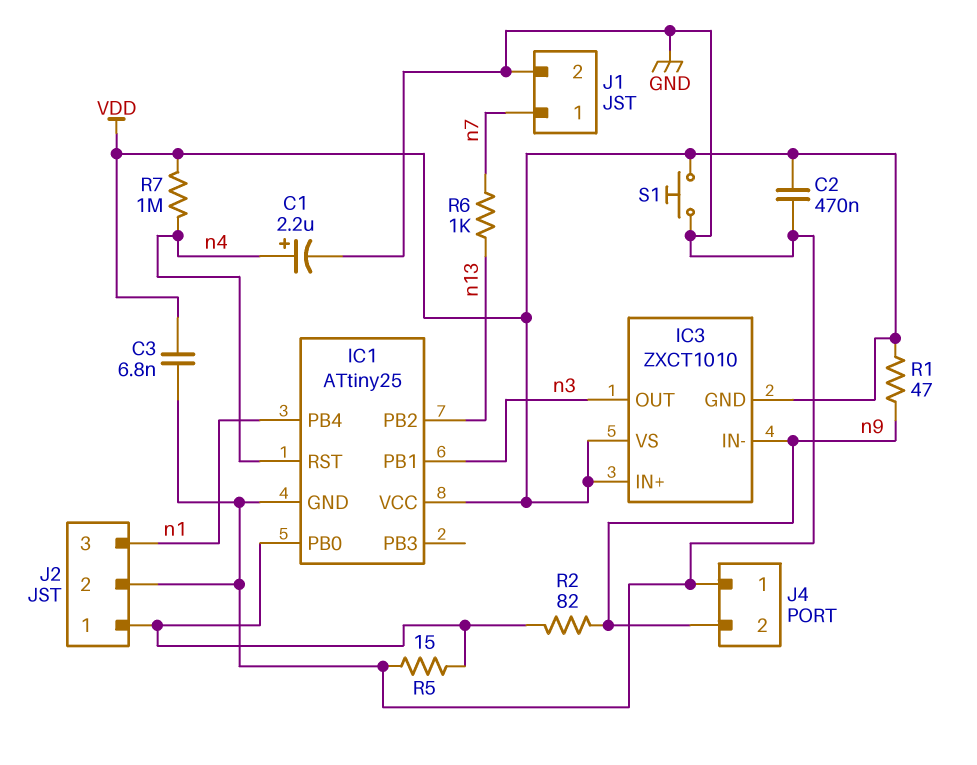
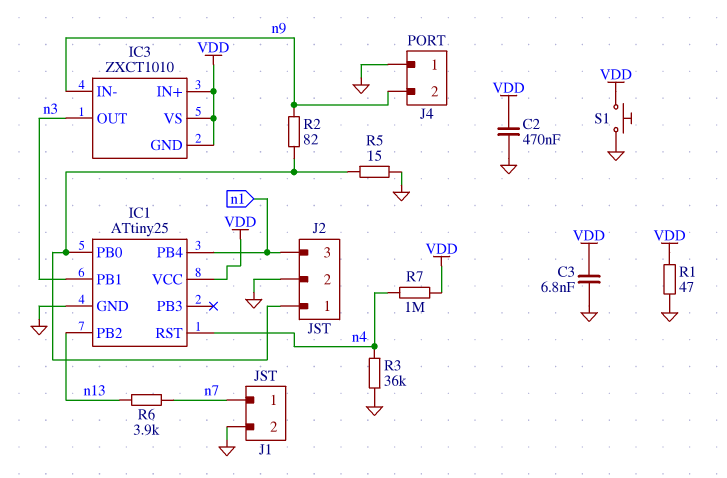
C1: 2.2uF (plus n4, minus GND) -> none
R1: 47 (VDD, n9) -> 47 (GND, VDD)
R3: none -> 36k (GND, n4)
R6: 1k (n7, n13) -> 3.9k (n7, n13)

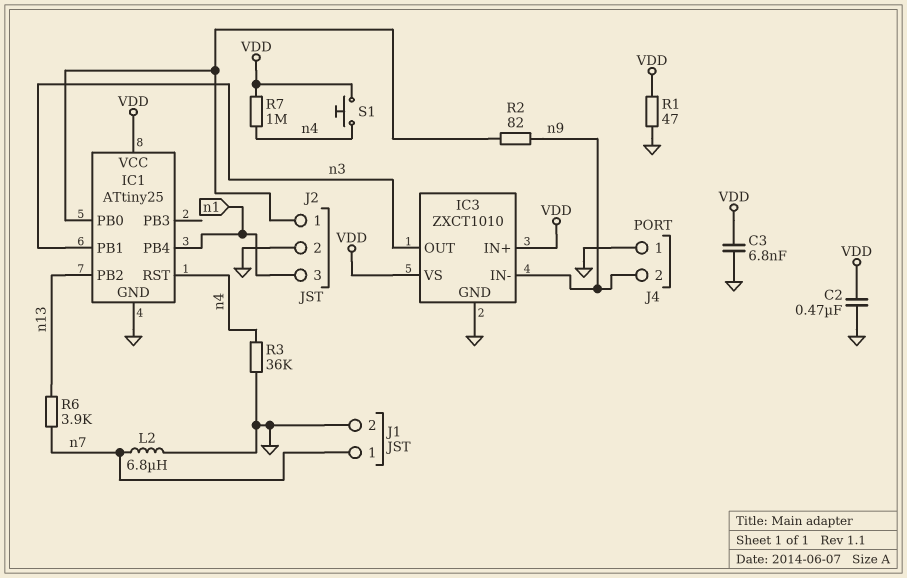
IC3 pin GND: VDD -> GND
L2: none -> 6.8uH (GND, n7)
R5: 15 (GND, IC1/PB0) -> none
S1: button (GND, VDD) -> button (VDD, n4)

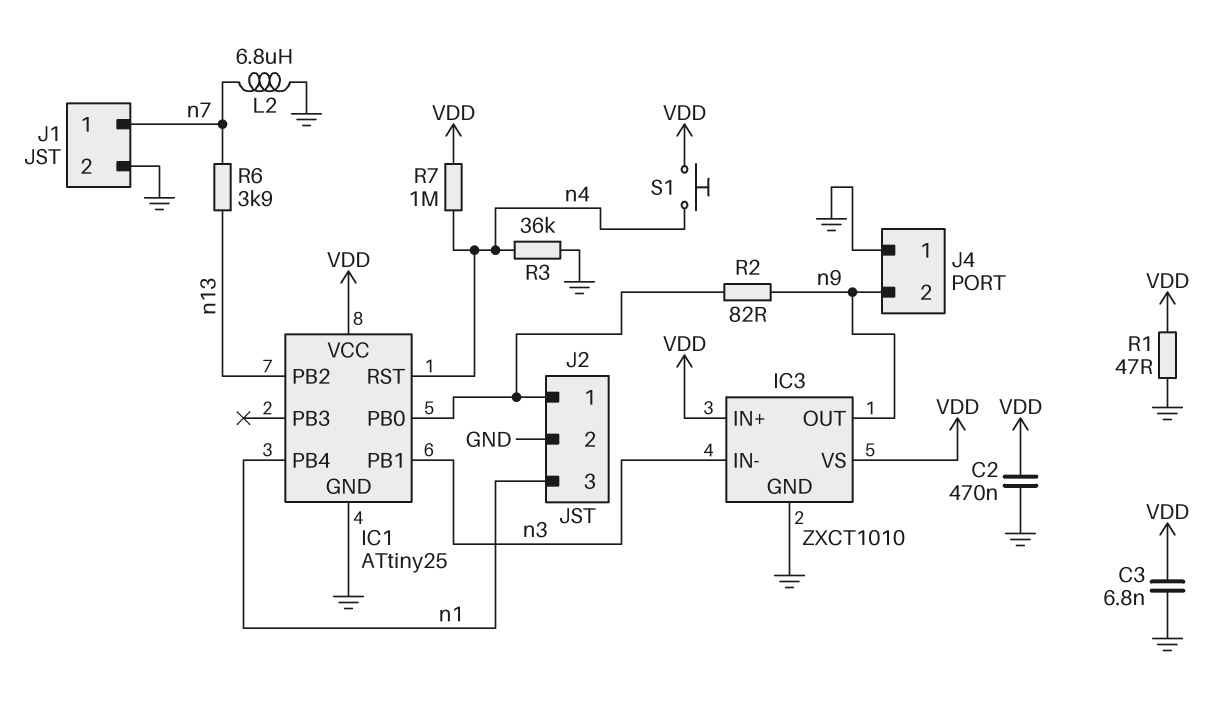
IC3 pin IN-: n9 -> n3
IC3 pin OUT: n3 -> n9

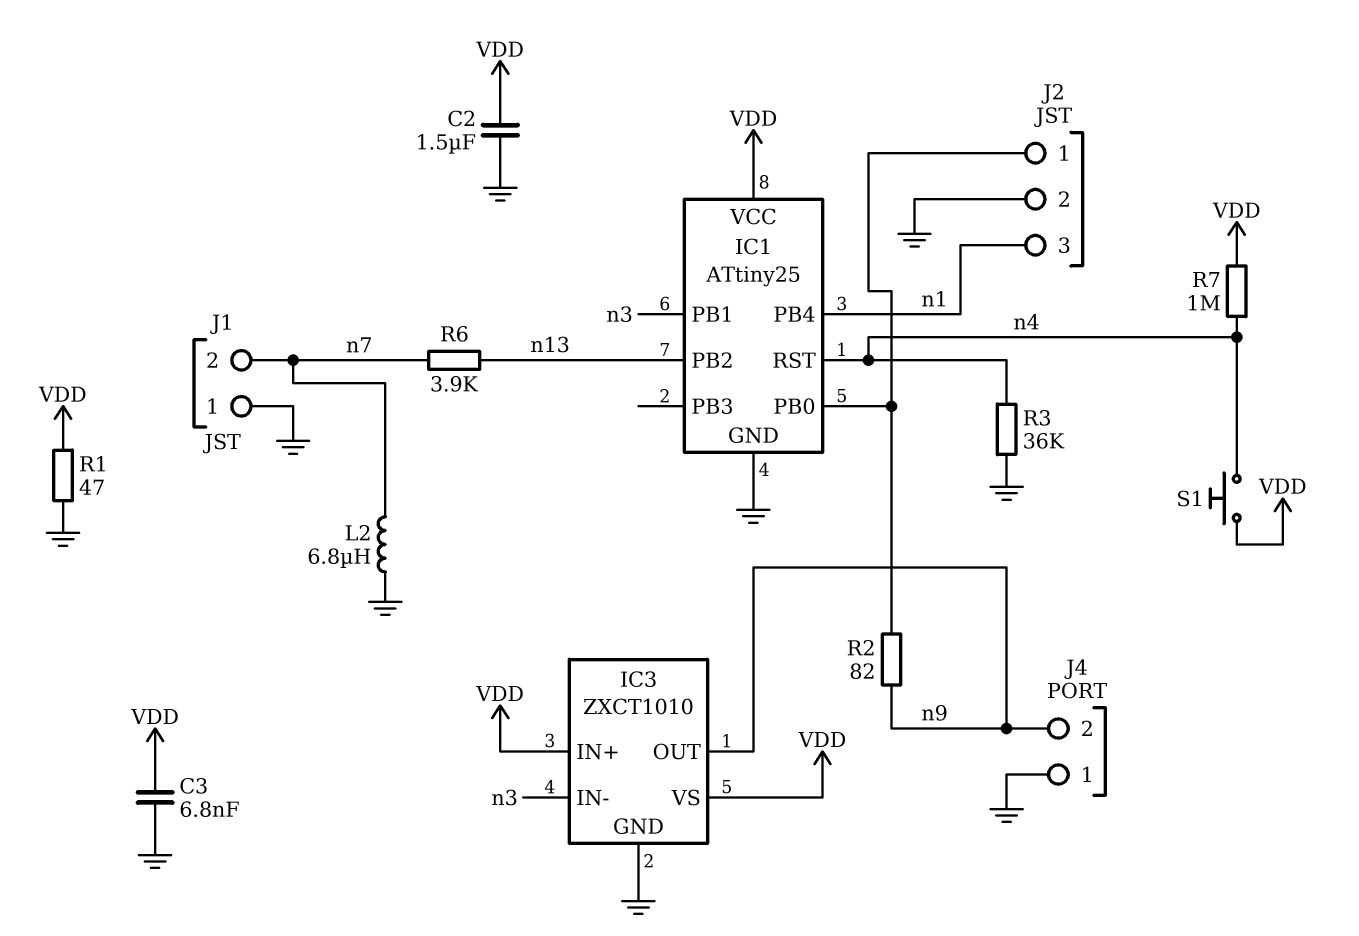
C2: 470nF (GND, VDD) -> 1.5uF (GND, VDD)
J1 pin 1: n7 -> GND
J1 pin 2: GND -> n7

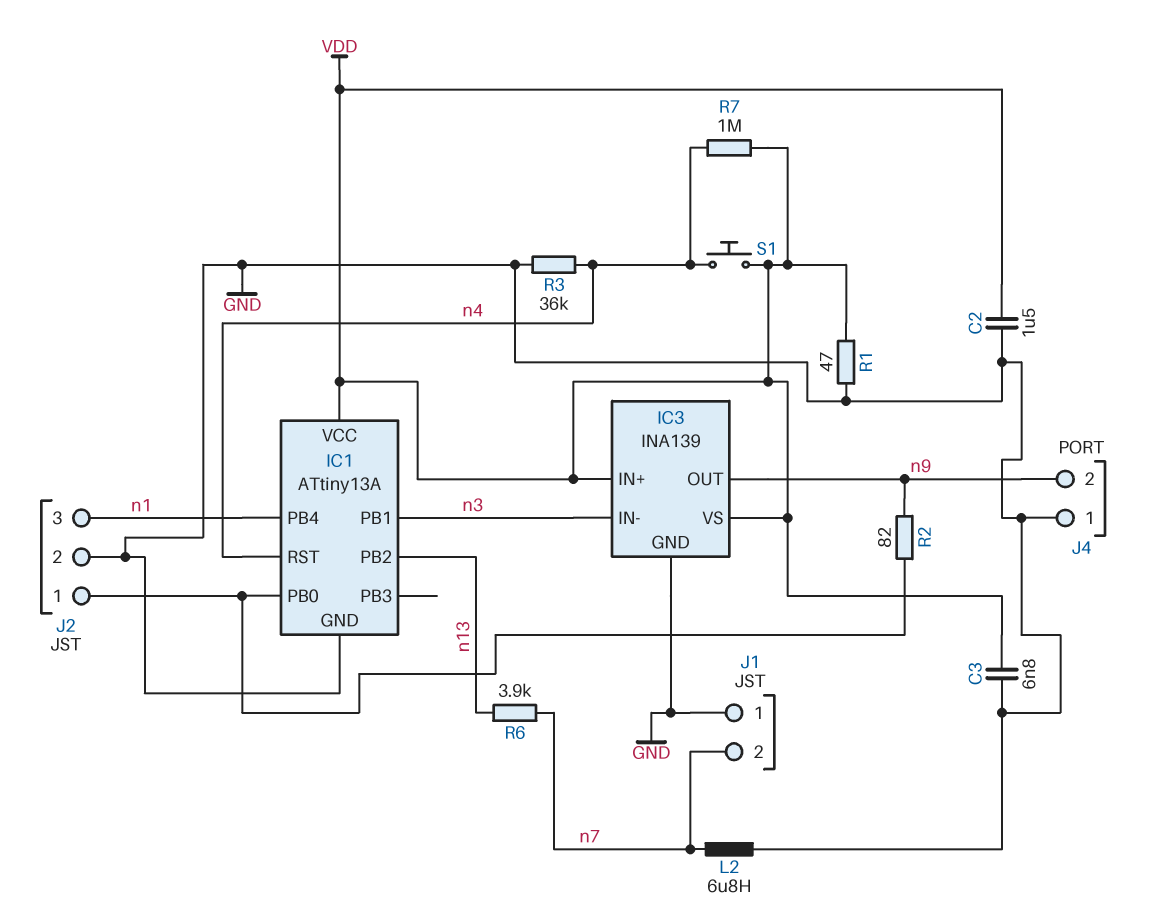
IC1: ATtiny25 -> ATtiny13A
IC3: ZXCT1010 -> INA139

